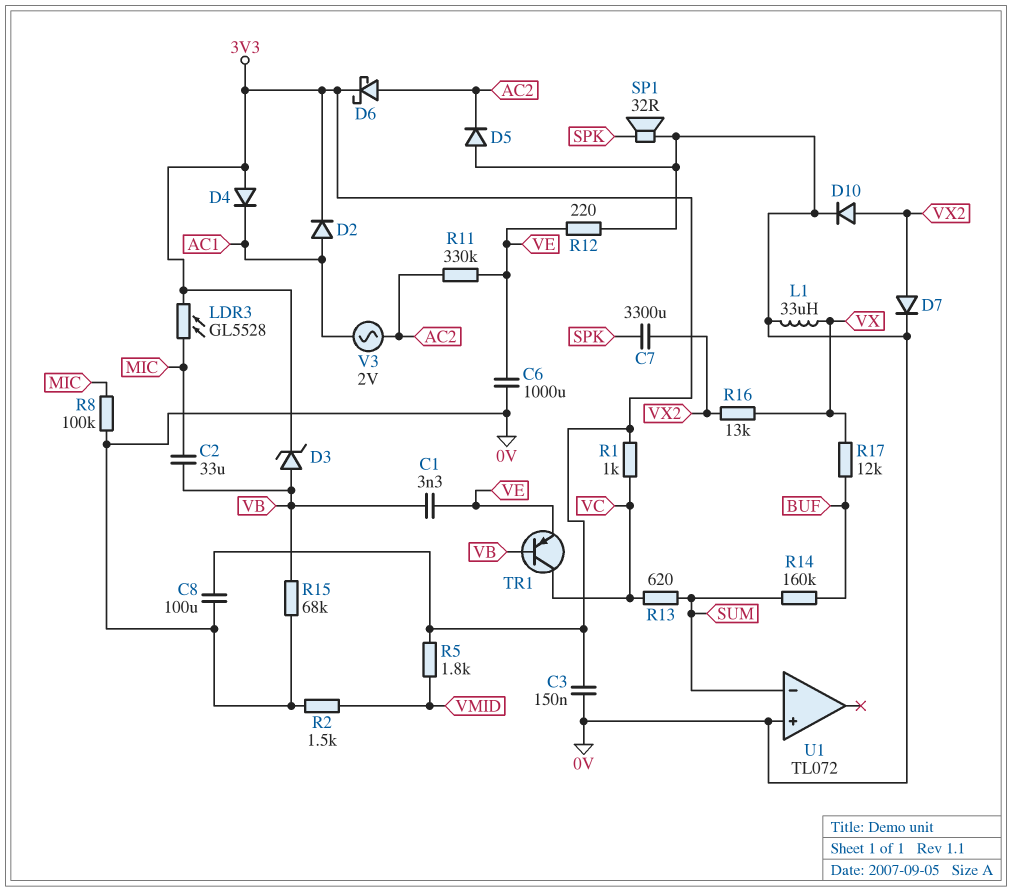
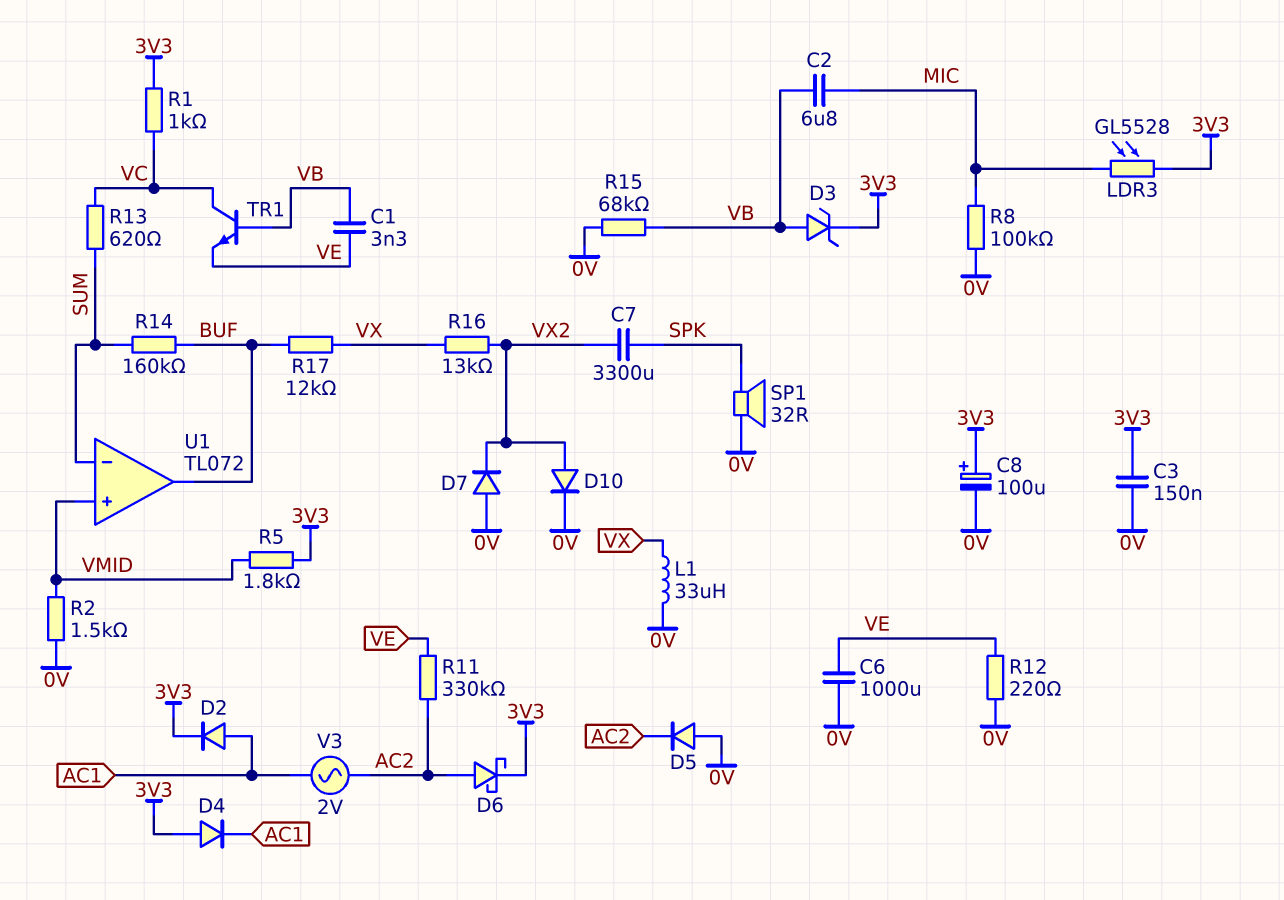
C2: 33uF (MIC, VB) -> 6.8uF (MIC, VB)
C8: 100uF (0V, 3V3) -> 100uF (plus 3V3, minus 0V)
D7: diode (A VX2, K 0V) -> diode (A 0V, K VX2)
TR1: PNP (B VB, C VC, E VE) -> NPN (B VB, C VC, E VE)
U1 pin in+: 0V -> VMID
U1 pin out: none -> BUF

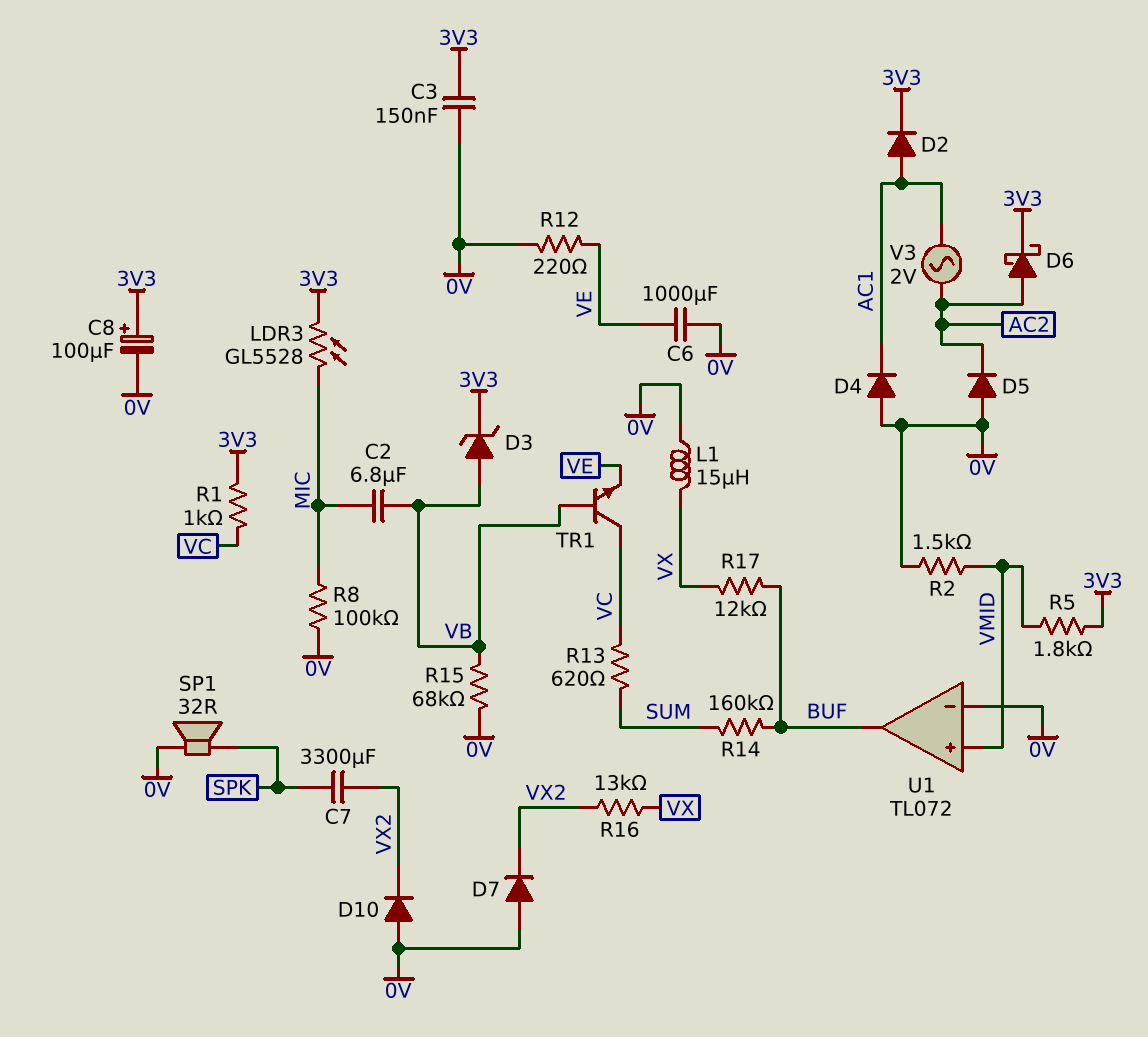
C1: 3.3nF (VB, VE) -> none
D4: diode (A 3V3, K AC1) -> diode (A 0V, K AC1)
D10: diode (A VX2, K 0V) -> diode (A 0V, K VX2)
L1: 33uH (0V, VX) -> 15uH (0V, VX)
R11: 330k (AC2, VE) -> none
U1 pin in-: SUM -> 0V

